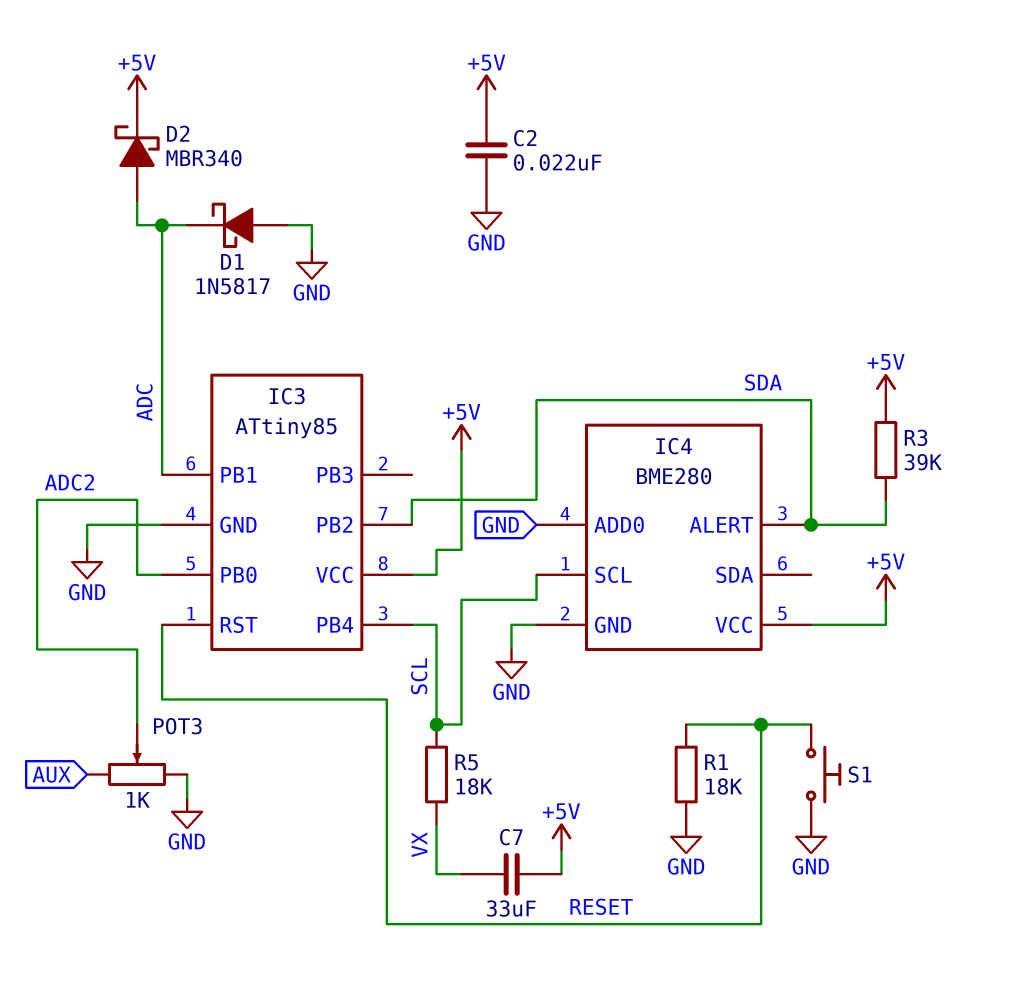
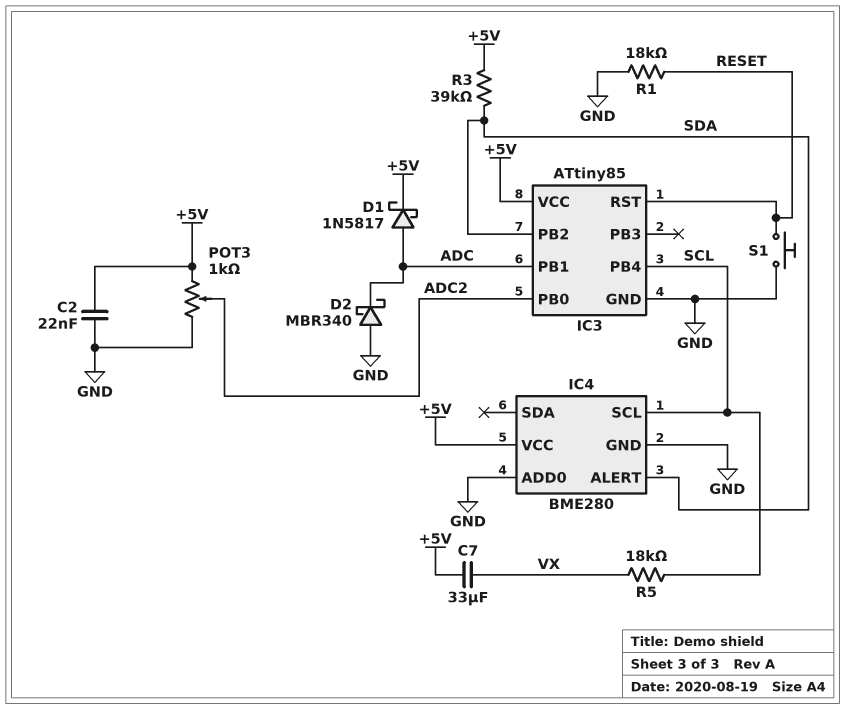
D1: schottky 1N5817 (A GND, K ADC) -> schottky 1N5817 (A ADC, K +5V)
D2: schottky MBR340 (A ADC, K +5V) -> schottky MBR340 (A GND, K ADC)
POT3: 1k (AUX, GND, wiper ADC2) -> 1k (+5V, GND, wiper ADC2)

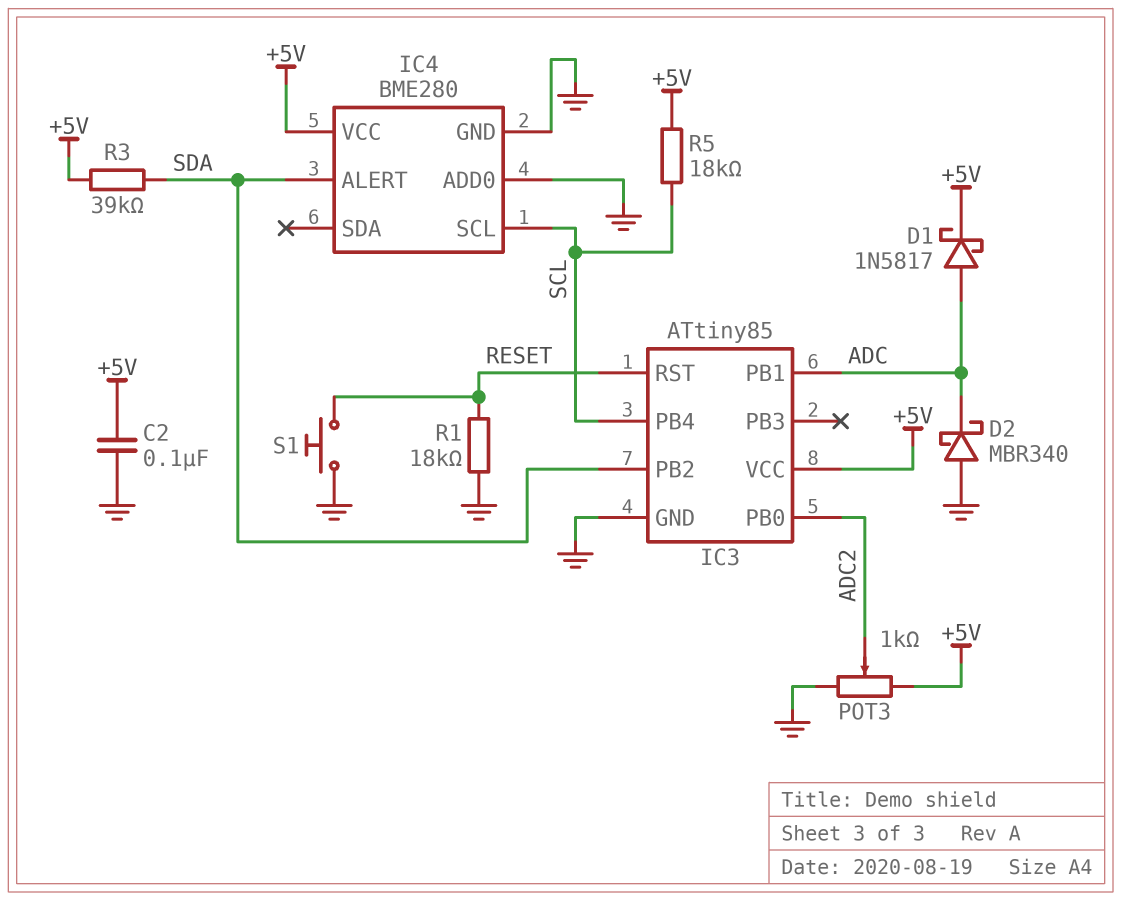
C2: 22nF (+5V, GND) -> 100nF (+5V, GND)
C7: 33uF (+5V, VX) -> none
R5: 18k (SCL, VX) -> 18k (+5V, SCL)

